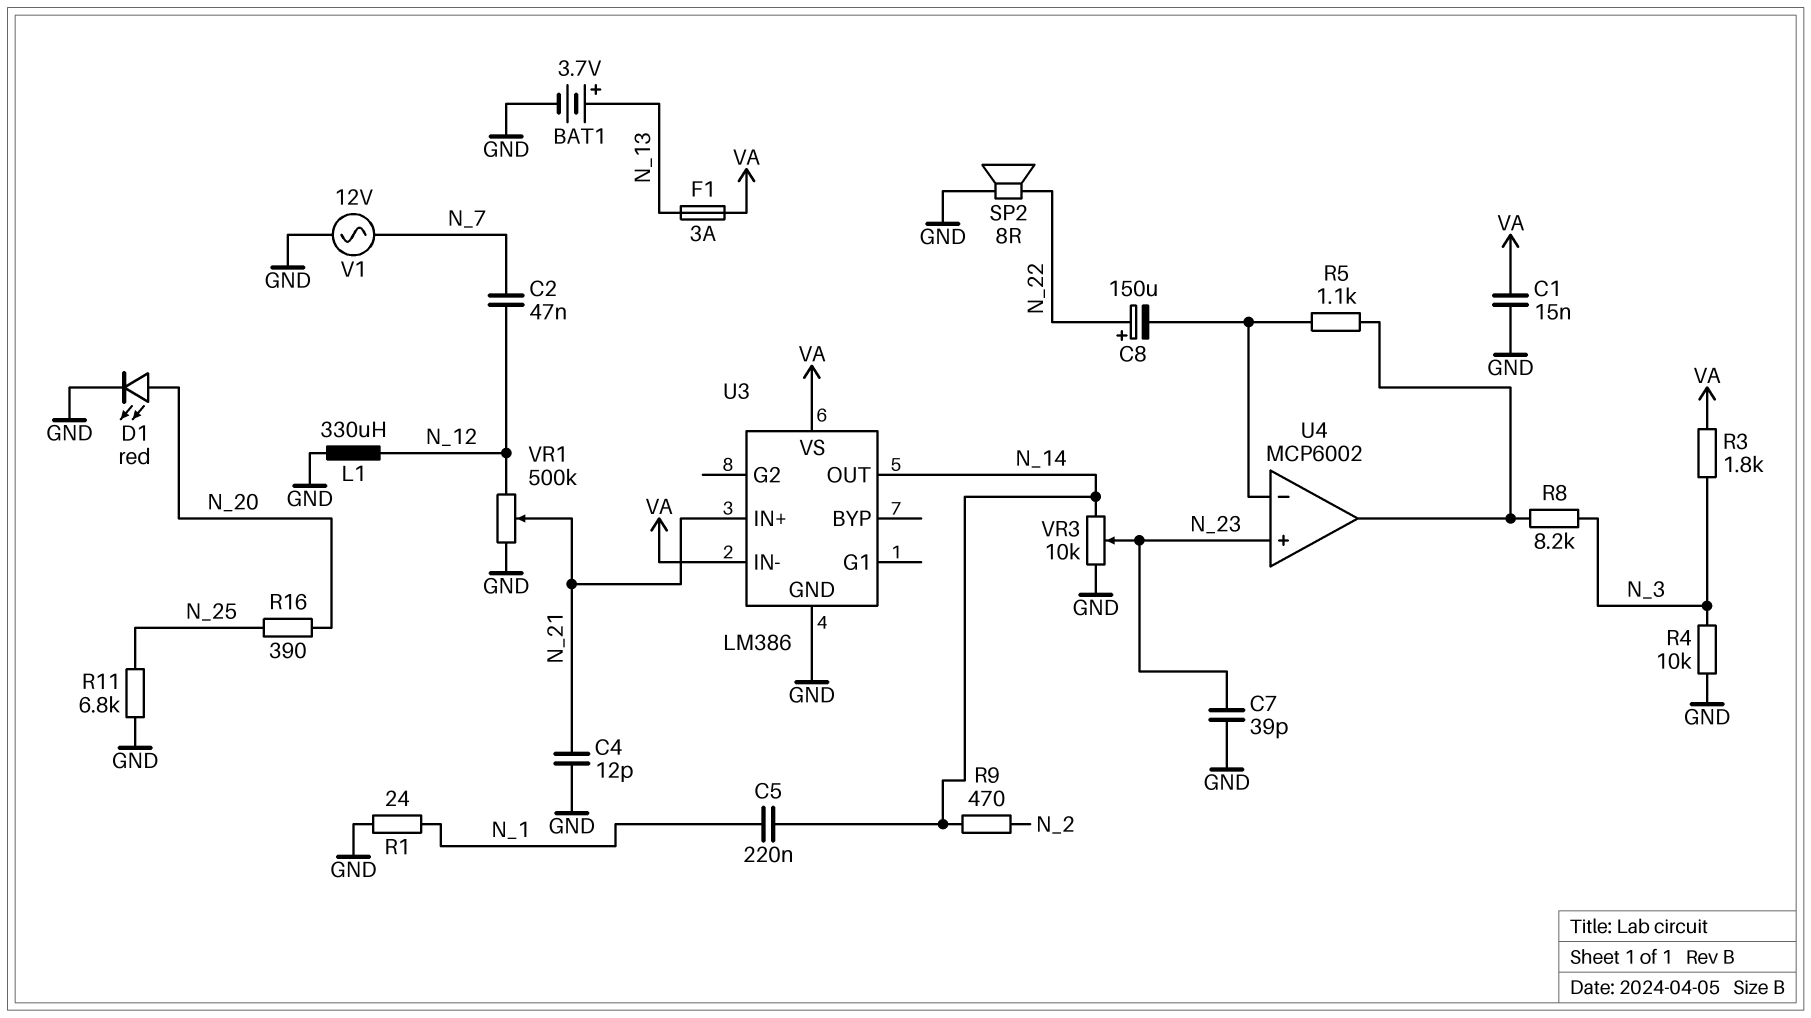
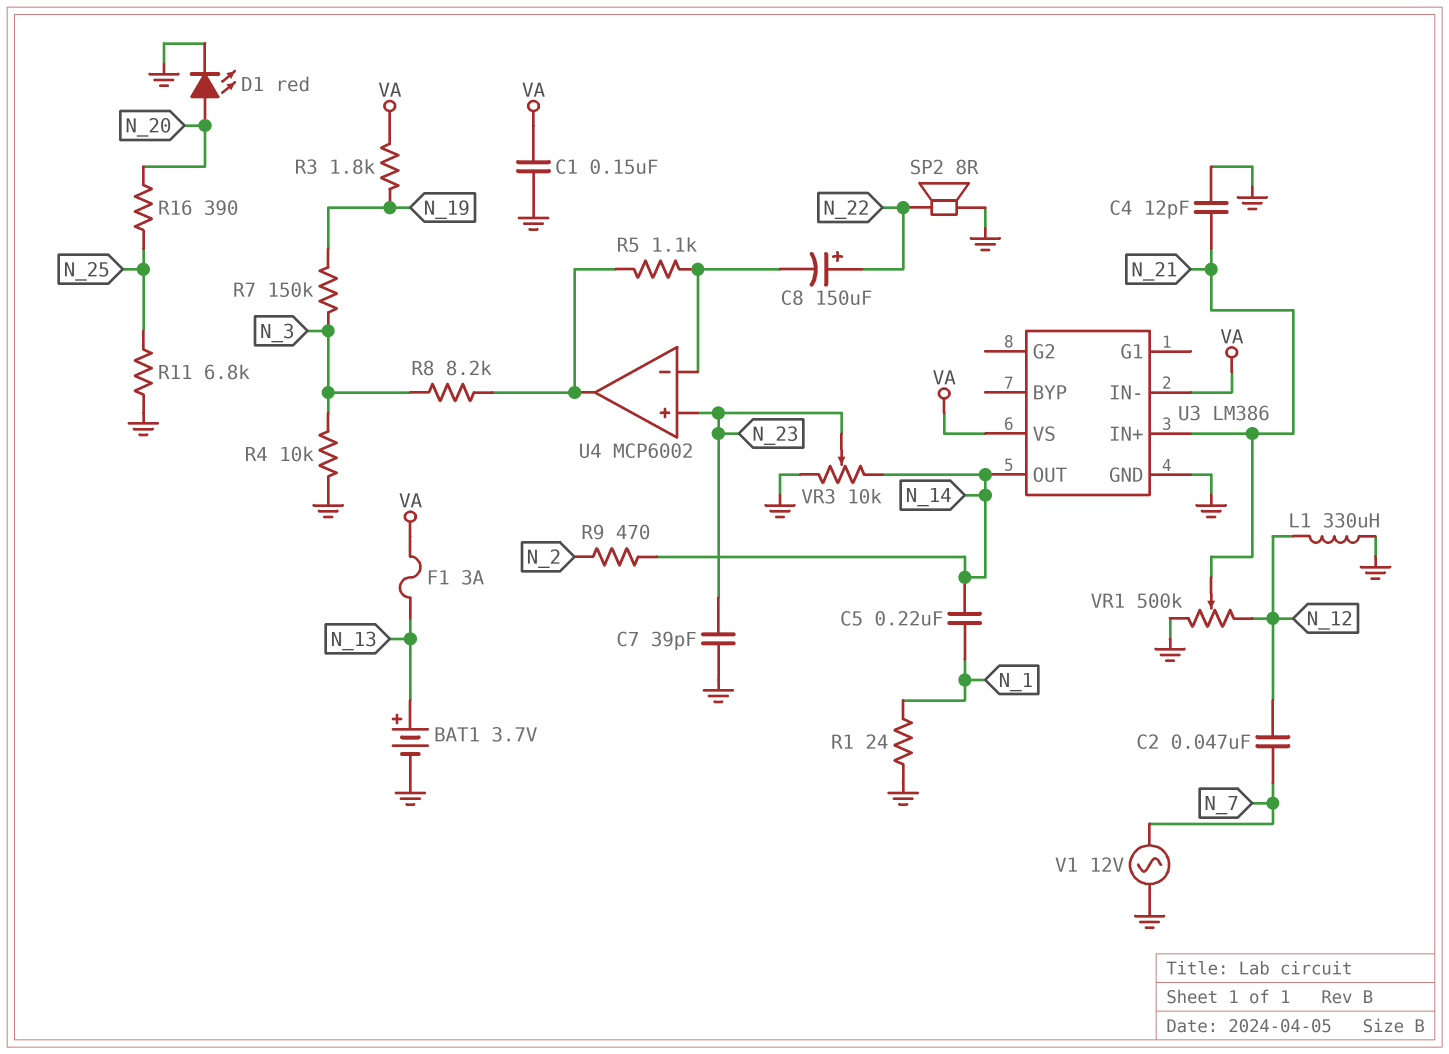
C1: 15nF (GND, VA) -> 150nF (GND, VA)
R3: 1.8k (N_3, VA) -> 1.8k (N_19, VA)
R7: none -> 150k (N_3, N_19)

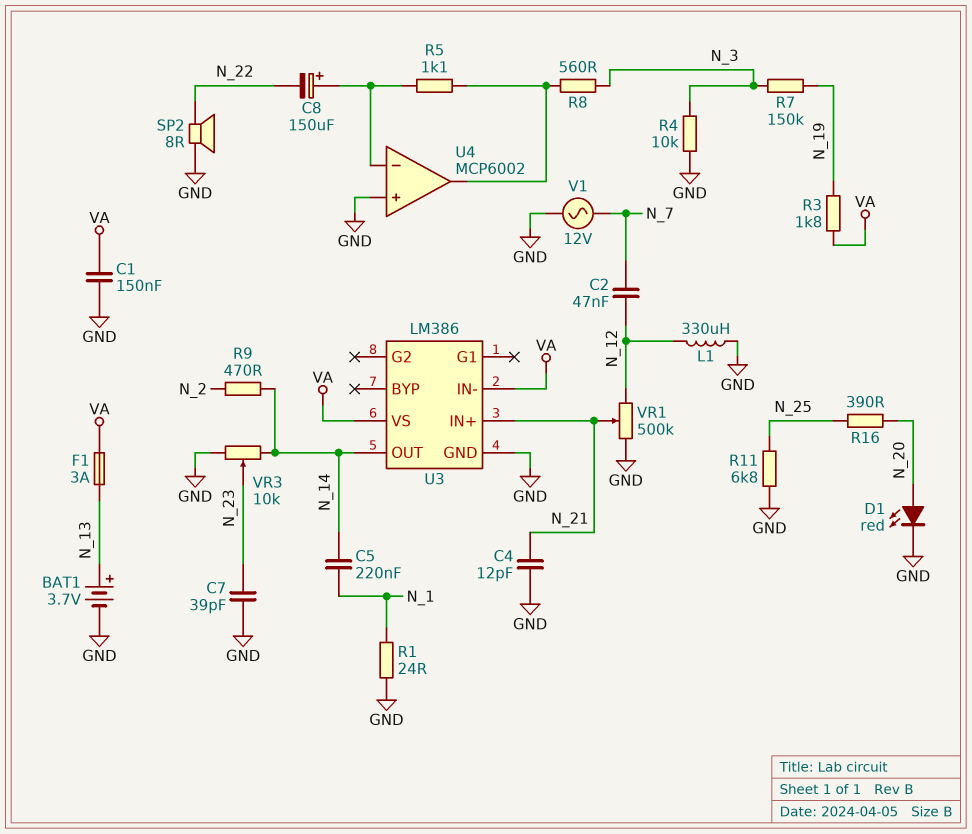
C8: 150uF (plus N_22, minus U4/in-) -> 150uF (plus U4/in-, minus N_22)
R8: 8.2k (N_3, U4/out) -> 560 (N_3, U4/out)
U4 pin in+: N_23 -> GND

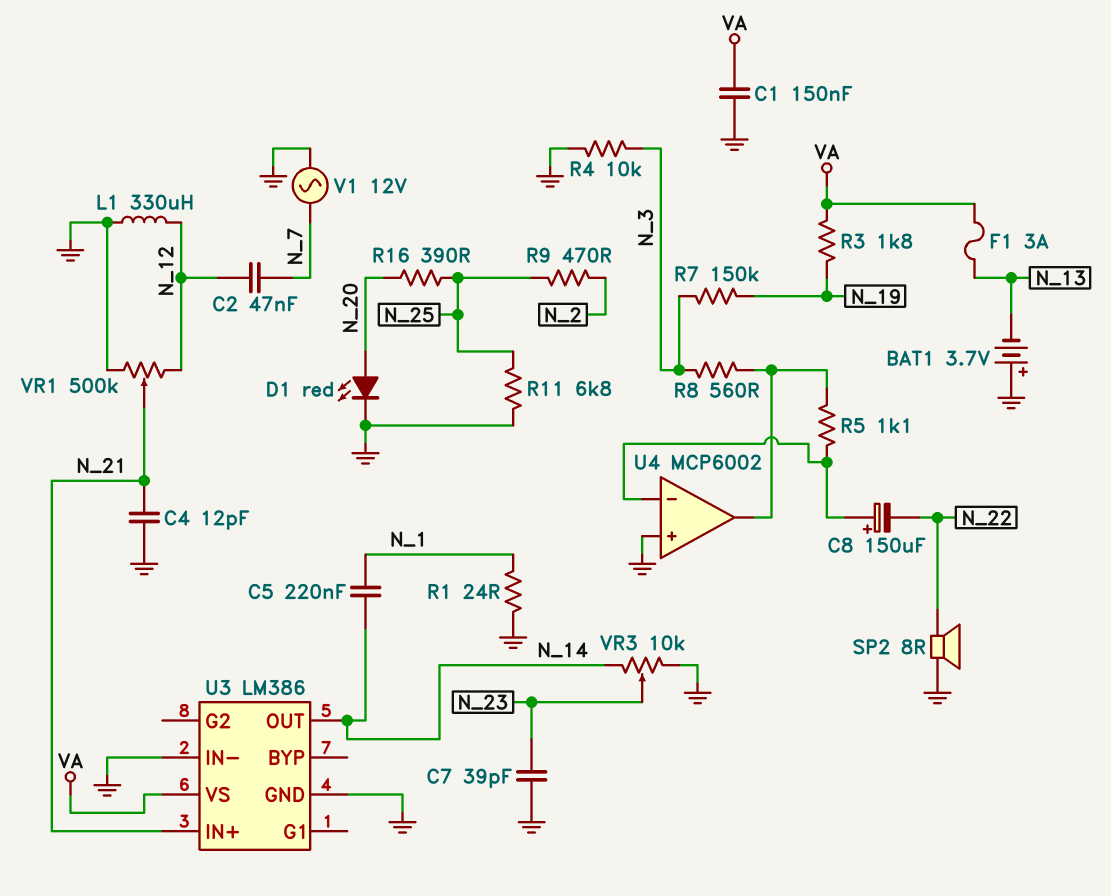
BAT1: 3.7V (plus N_13, minus GND) -> 3.7V (plus GND, minus N_13)
R9: 470 (N_2, N_14) -> 470 (N_2, N_25)
U3 pin IN-: VA -> GND

